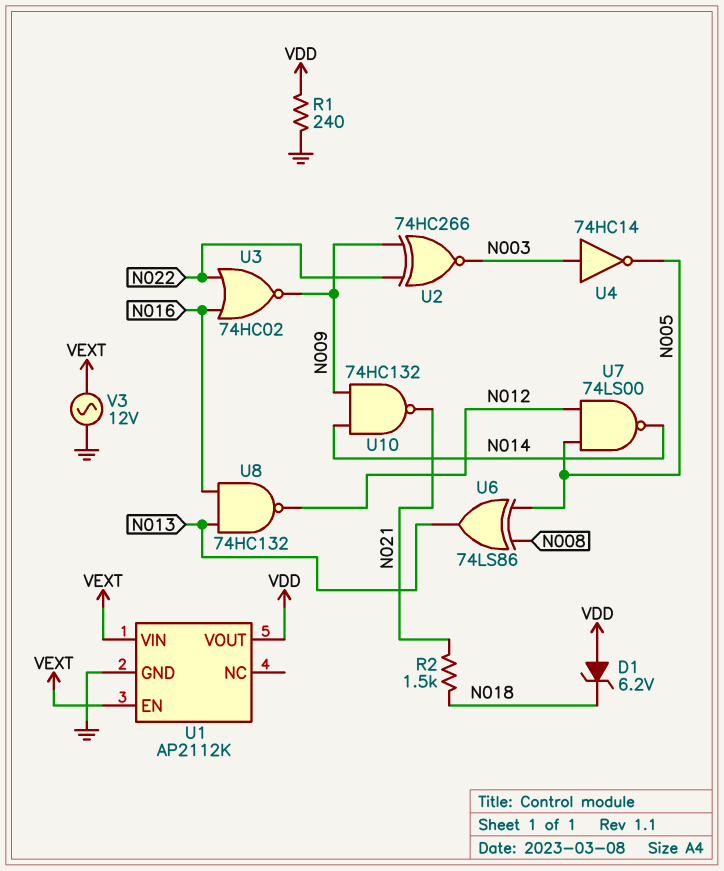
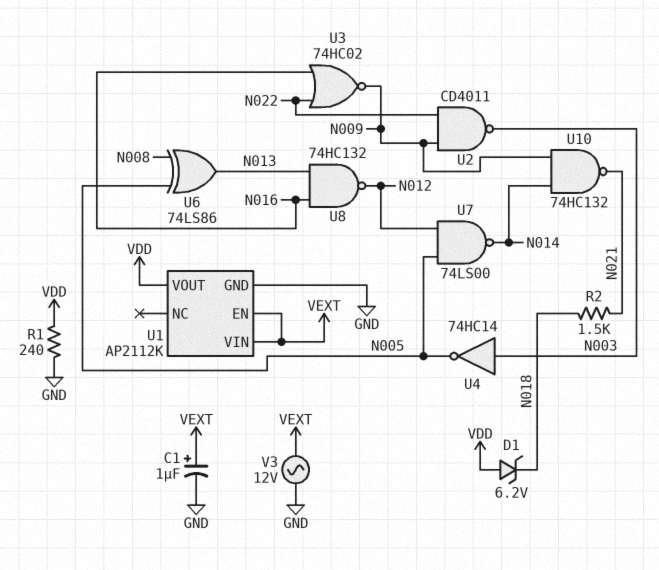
C1: none -> 1uF (plus VEXT, minus GND)
U2: XNOR 74HC266 (in N009, in N022, out N003) -> NAND CD4011 (in N009, in N022, out N003)

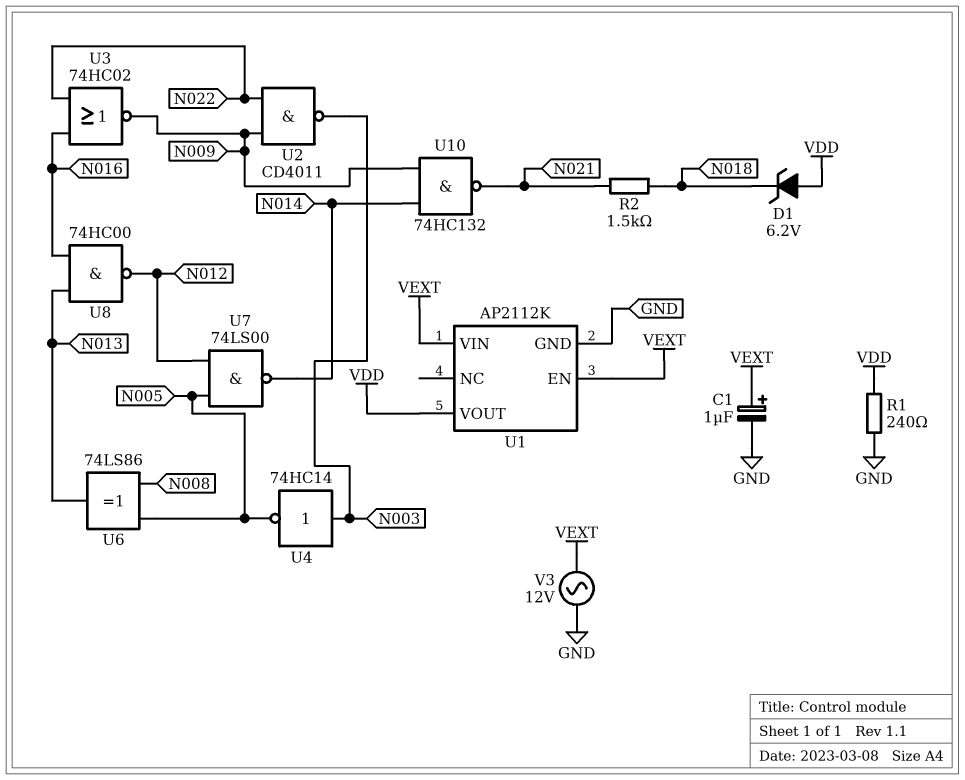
U8: NAND 74HC132 (in N013, in N016, out N012) -> NAND 74HC00 (in N013, in N016, out N012)

